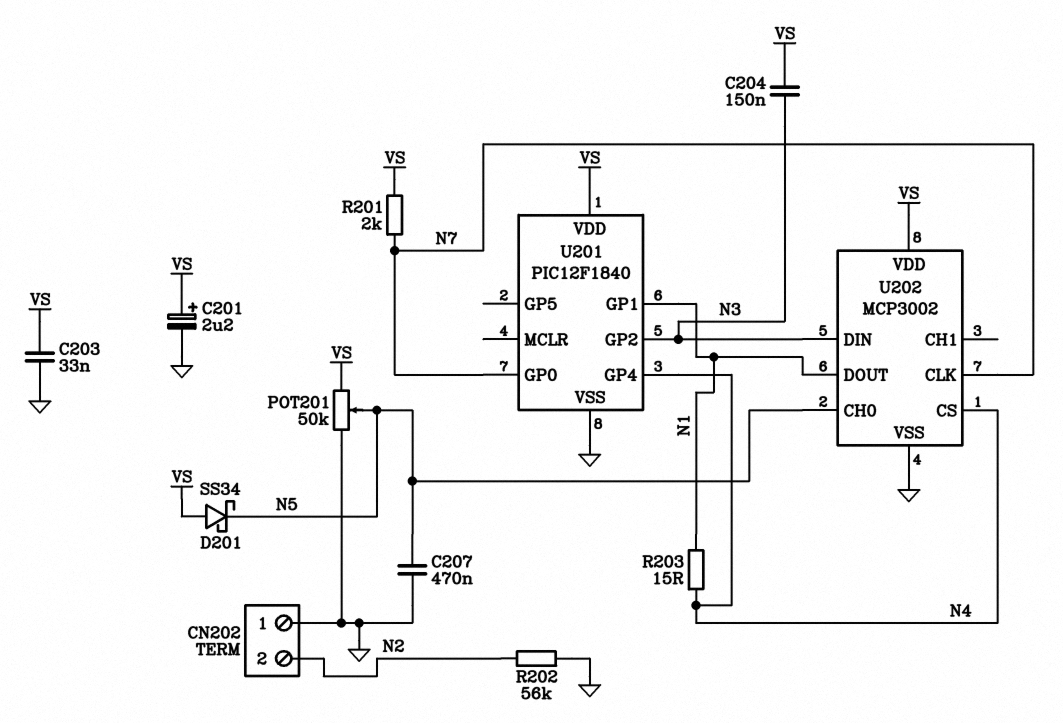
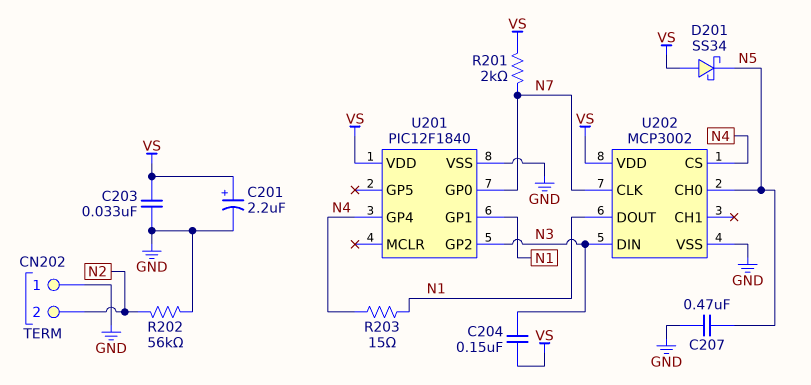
POT201: 50k (GND, VS, wiper N5) -> none

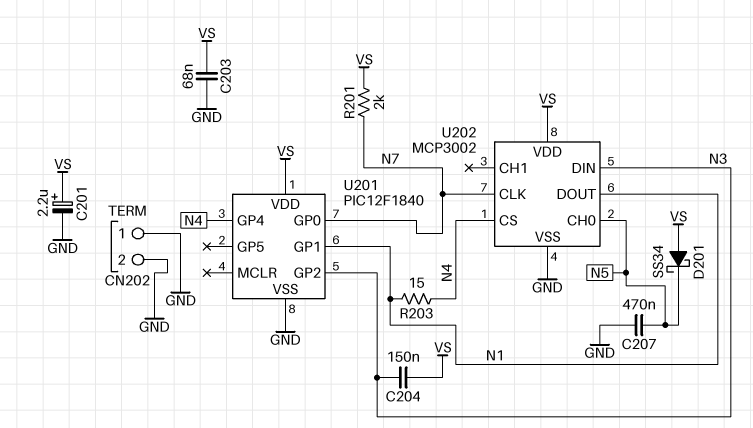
C203: 33nF (GND, VS) -> 68nF (GND, VS)
CN202 pin 2: N2 -> GND
R202: 56k (GND, N2) -> none

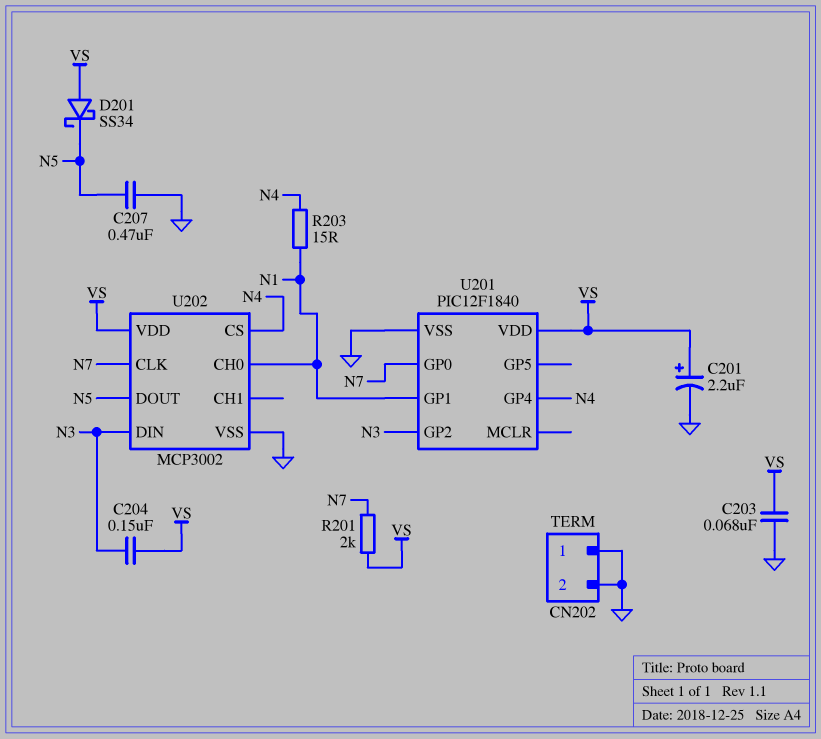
U202 pin CH0: N5 -> N1
U202 pin DOUT: N1 -> N5

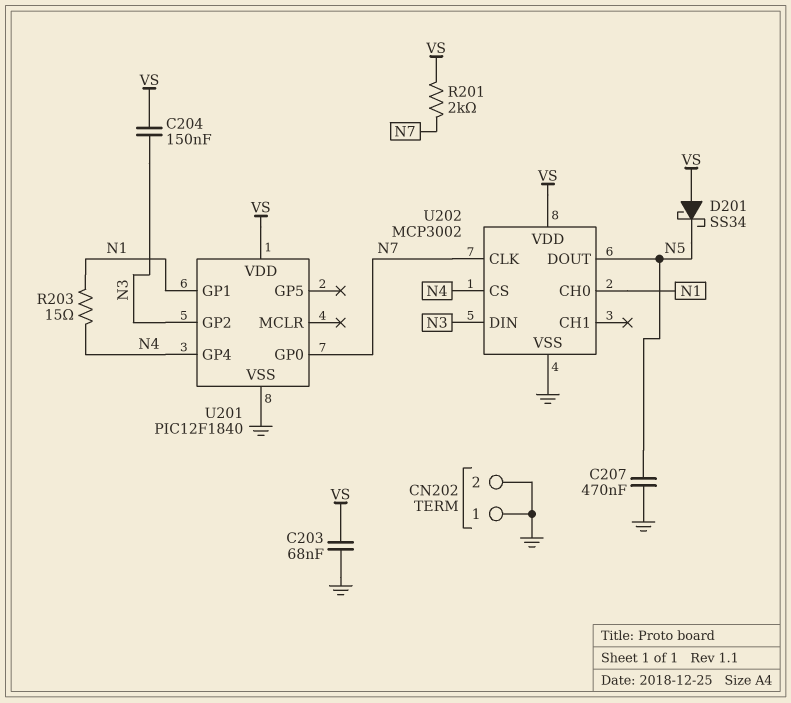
C201: 2.2uF (plus VS, minus GND) -> none

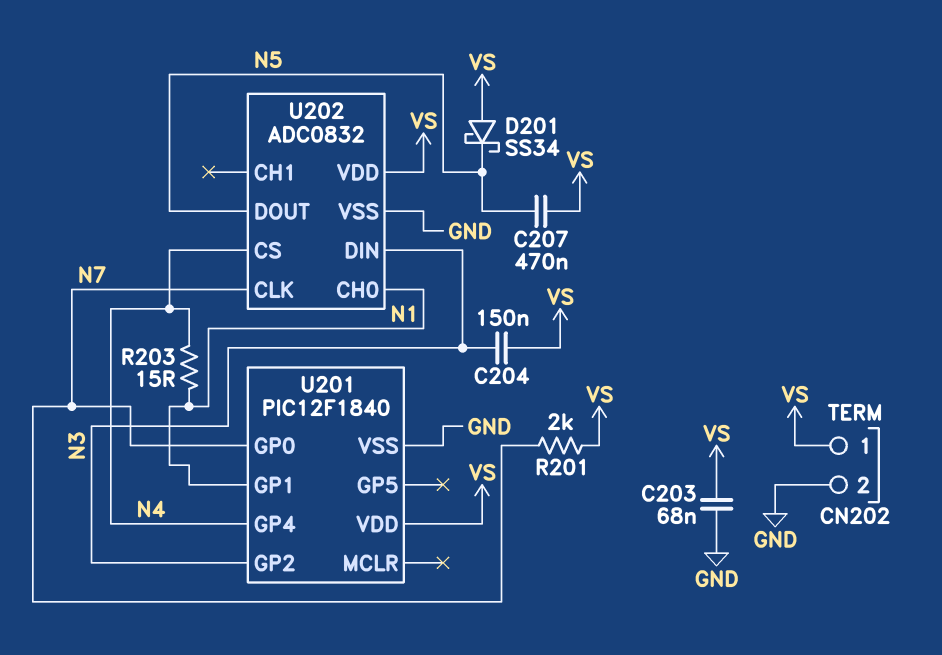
C207: 470nF (GND, N5) -> 470nF (N5, VS)
CN202 pin 1: GND -> VS
U202: MCP3002 -> ADC0832

